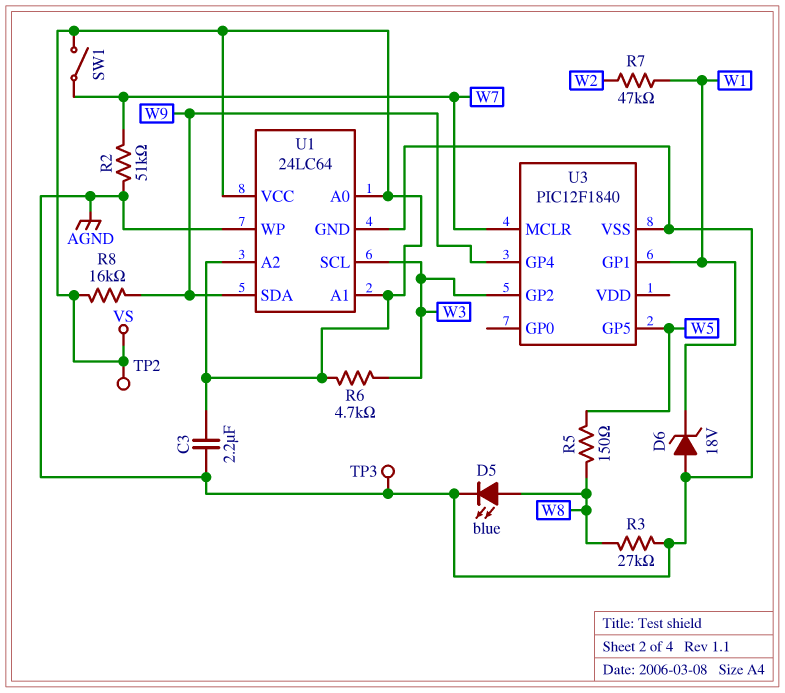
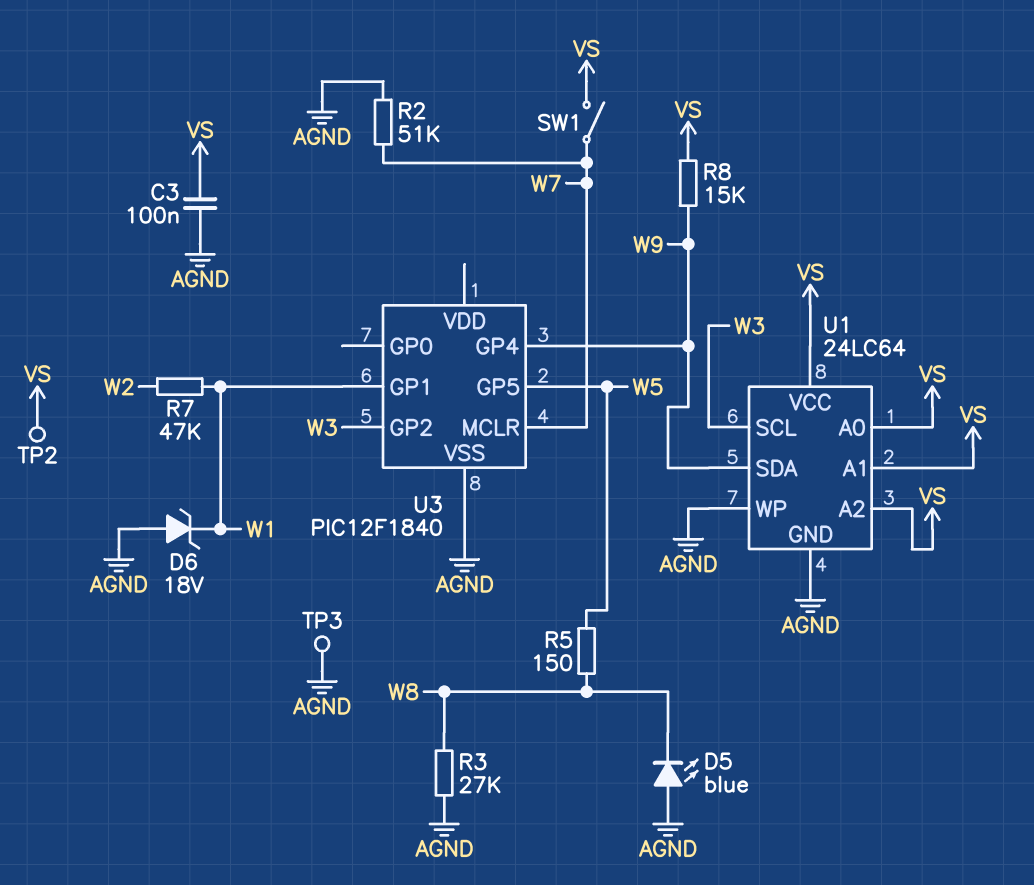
C3: 2.2uF (AGND, VS) -> 100nF (AGND, VS)
D5: LED blue (A W8, K AGND) -> LED blue (A AGND, K W8)
R6: 4.7k (VS, W3) -> none
R8: 16k (VS, W9) -> 15k (VS, W9)

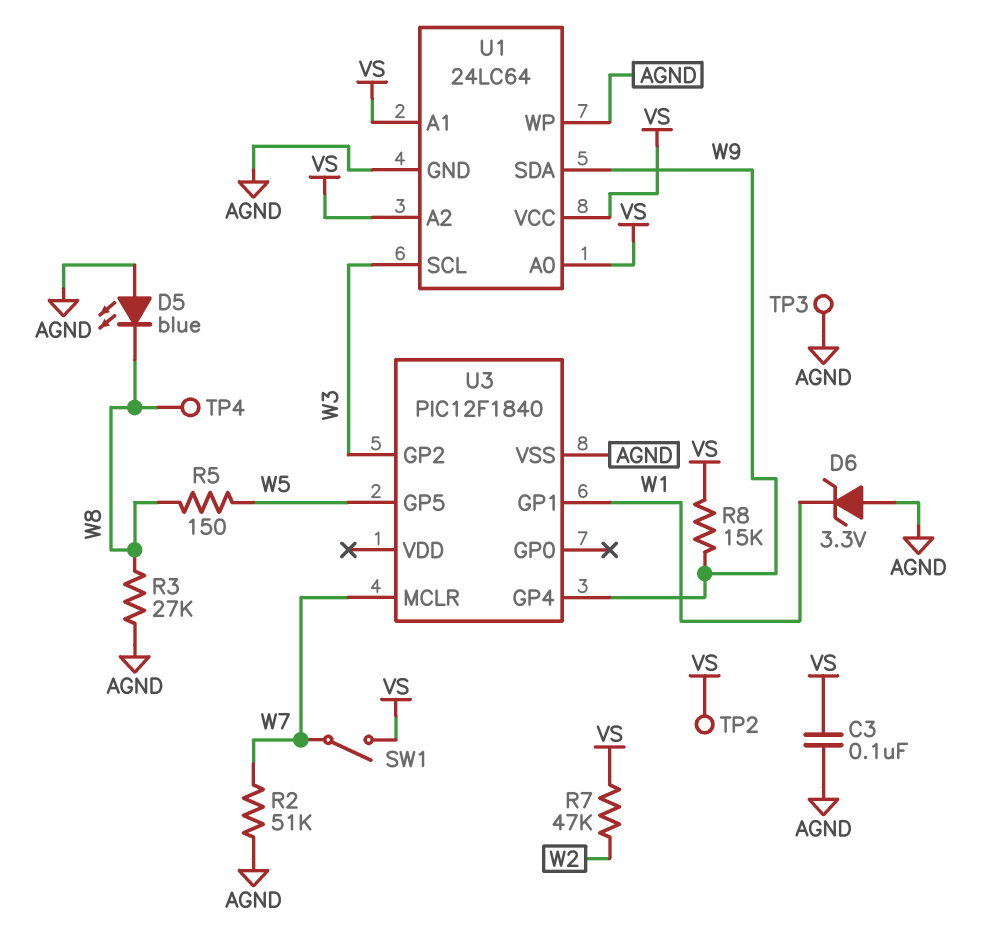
D6: zener 18V (A AGND, K W1) -> zener 3.3V (A AGND, K W1)
R7: 47k (W1, W2) -> 47k (VS, W2)
TP4: none -> test point (W8)

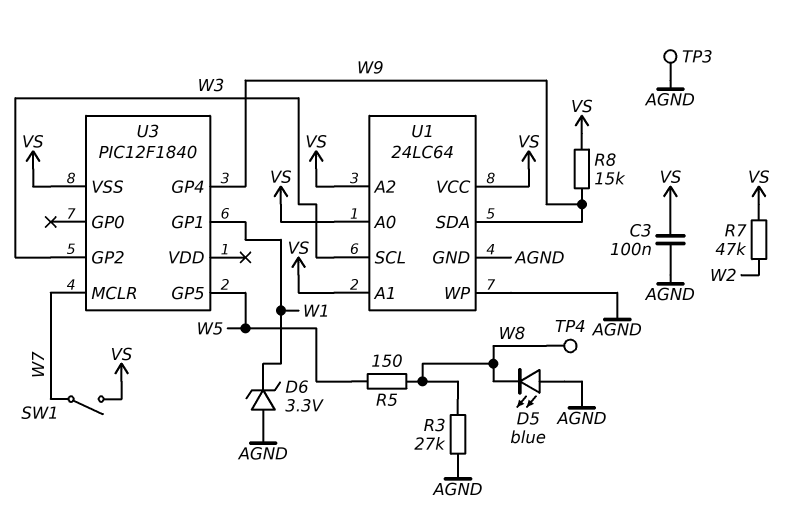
R2: 51k (AGND, W7) -> none
TP2: test point (VS) -> none
U3 pin VSS: AGND -> VS

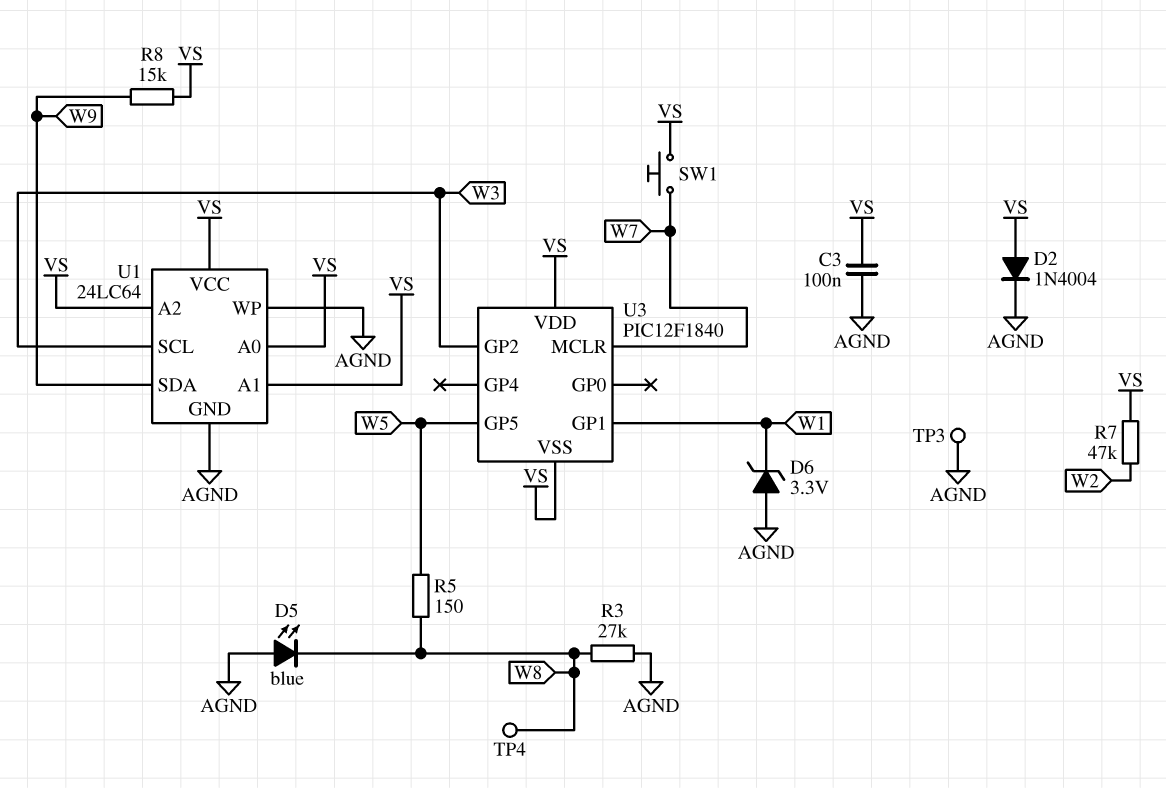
D2: none -> diode 1N4004 (A VS, K AGND)
SW1: switch (VS, W7) -> button (VS, W7)
U3 pin GP4: W9 -> none
U3 pin VDD: none -> VS

